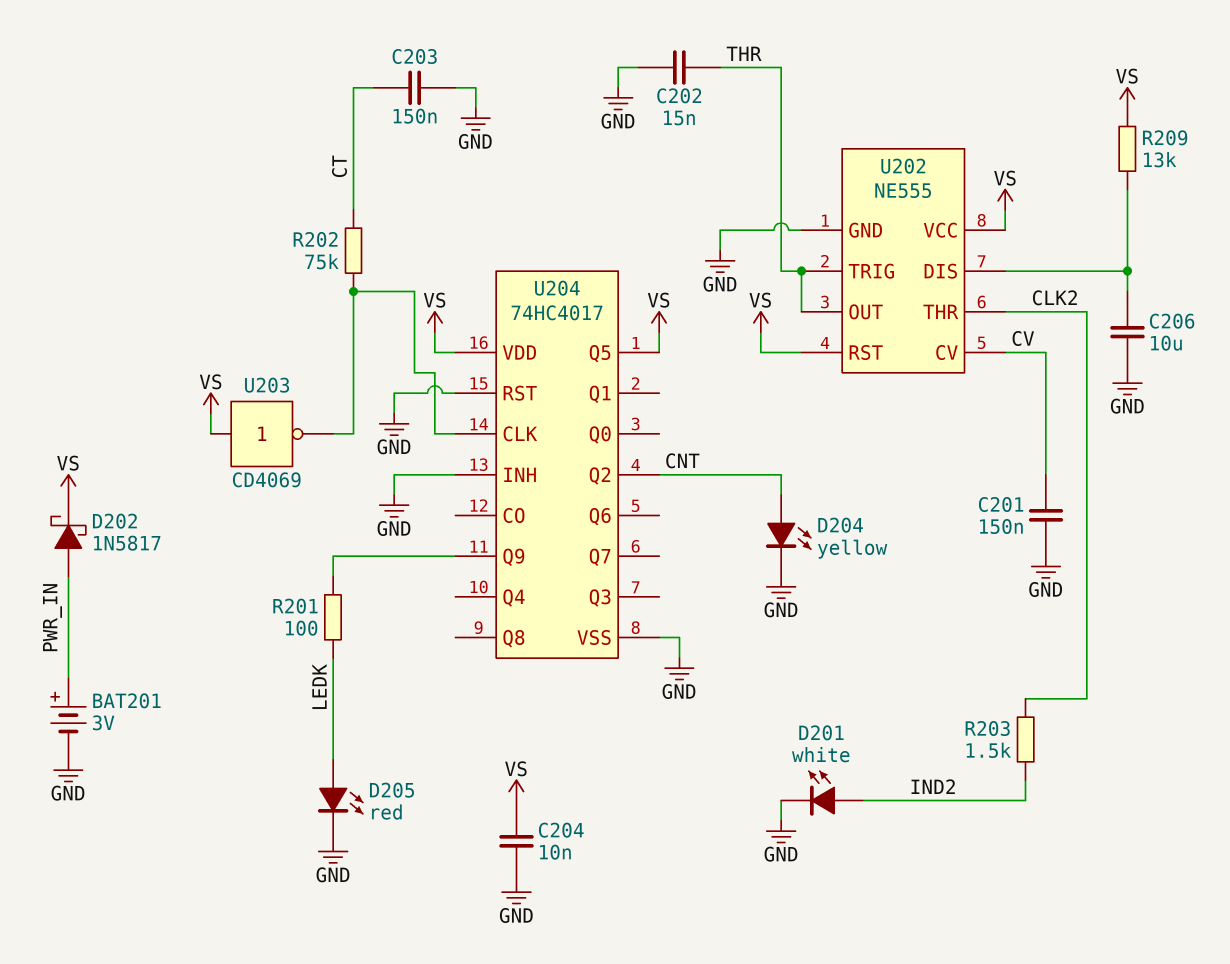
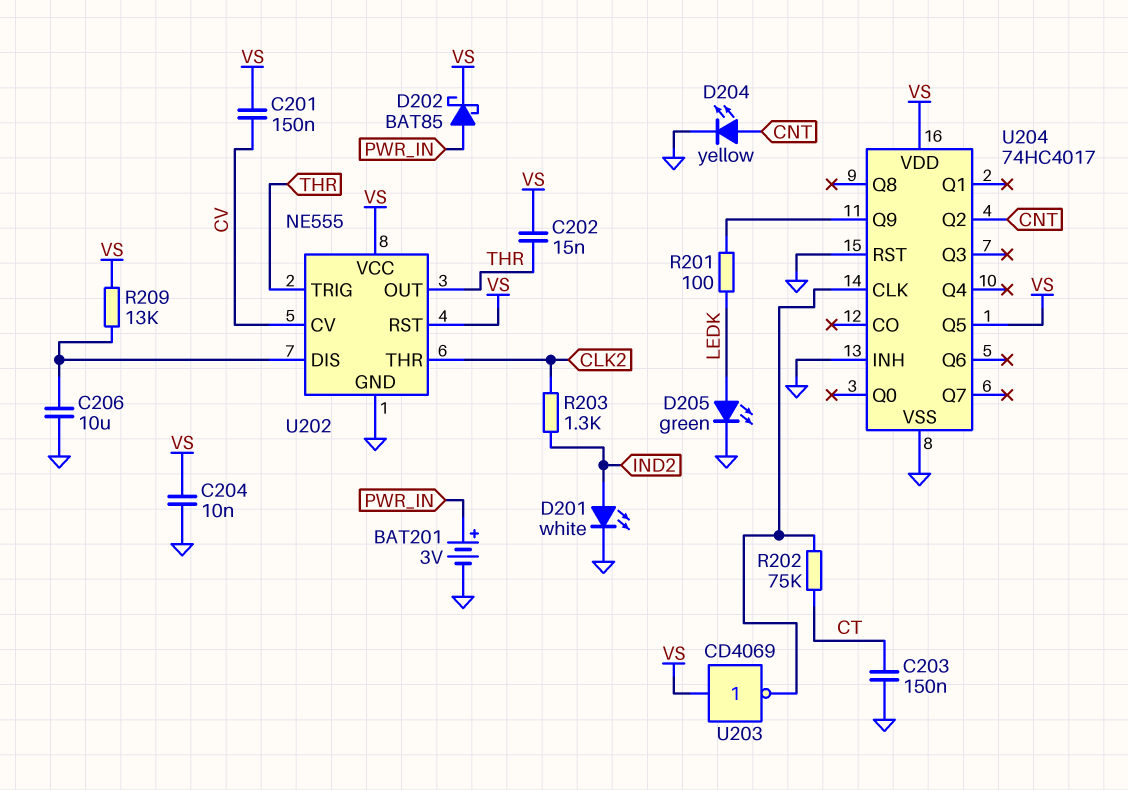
C201: 150nF (CV, GND) -> 150nF (CV, VS)
C202: 15nF (GND, THR) -> 15nF (THR, VS)
D202: schottky 1N5817 (A PWR_IN, K VS) -> schottky BAT85 (A PWR_IN, K VS)
D205: LED red (A LEDK, K GND) -> LED green (A LEDK, K GND)
R203: 1.5k (CLK2, IND2) -> 1.3k (CLK2, IND2)

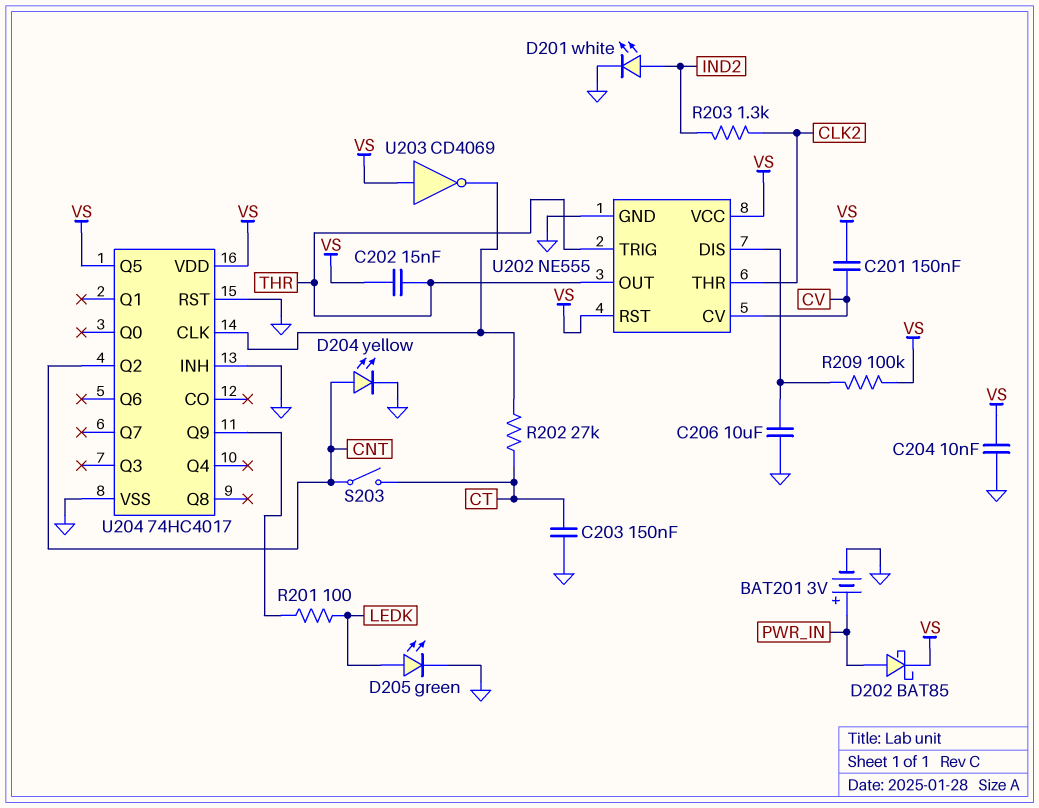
R202: 75k (CT, U204/CLK) -> 27k (CT, U204/CLK)
R209: 13k (U202/DIS, VS) -> 100k (U202/DIS, VS)
S203: none -> switch (CNT, CT)

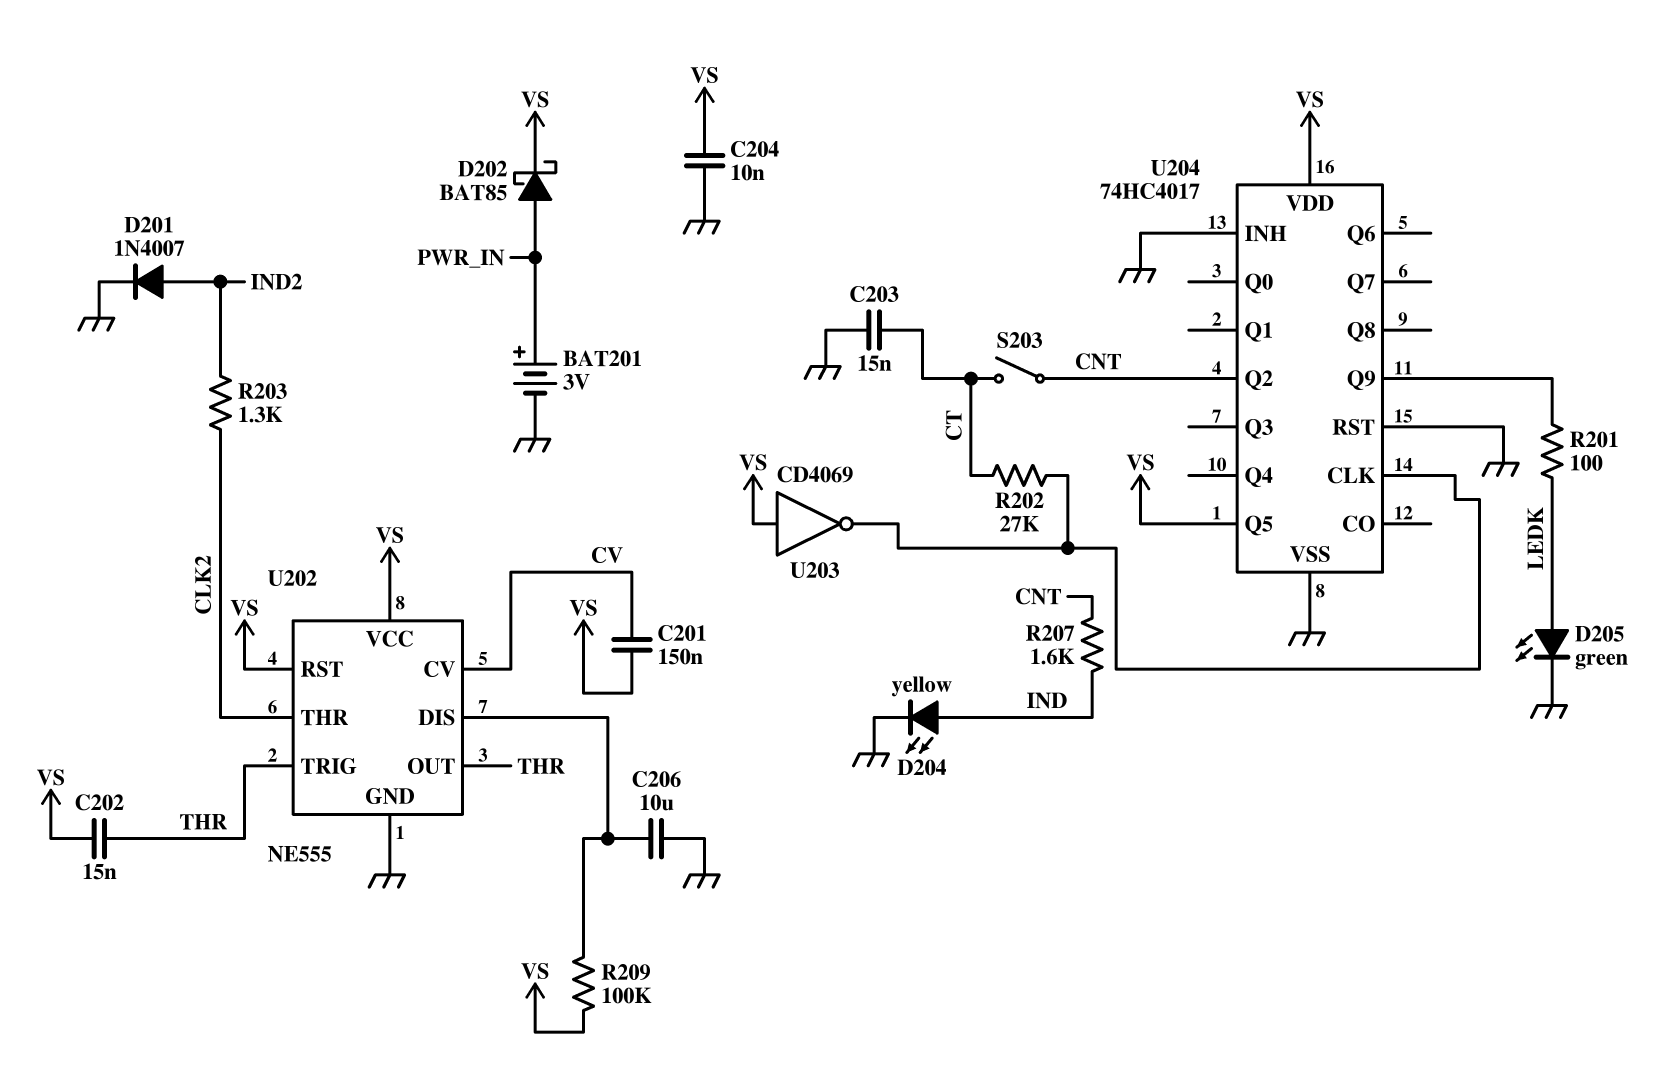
C203: 150nF (CT, GND) -> 15nF (CT, GND)
D201: LED white (A IND2, K GND) -> diode 1N4007 (A IND2, K GND)
D204: LED yellow (A CNT, K GND) -> LED yellow (A IND, K GND)
R207: none -> 1.6k (CNT, IND)

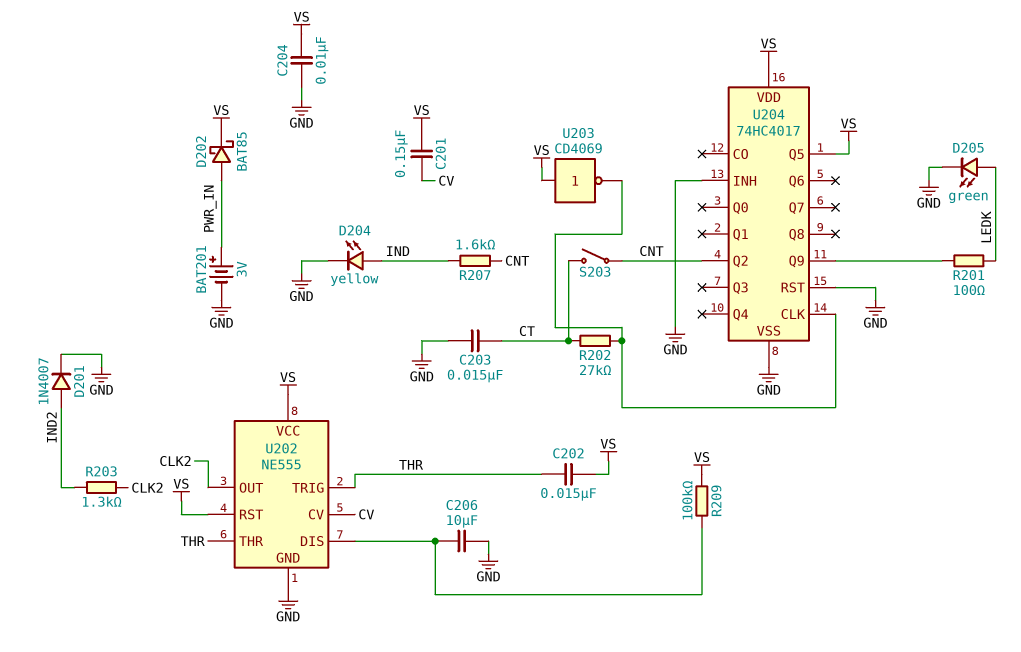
U202 pin OUT: THR -> CLK2
U202 pin THR: CLK2 -> THR

